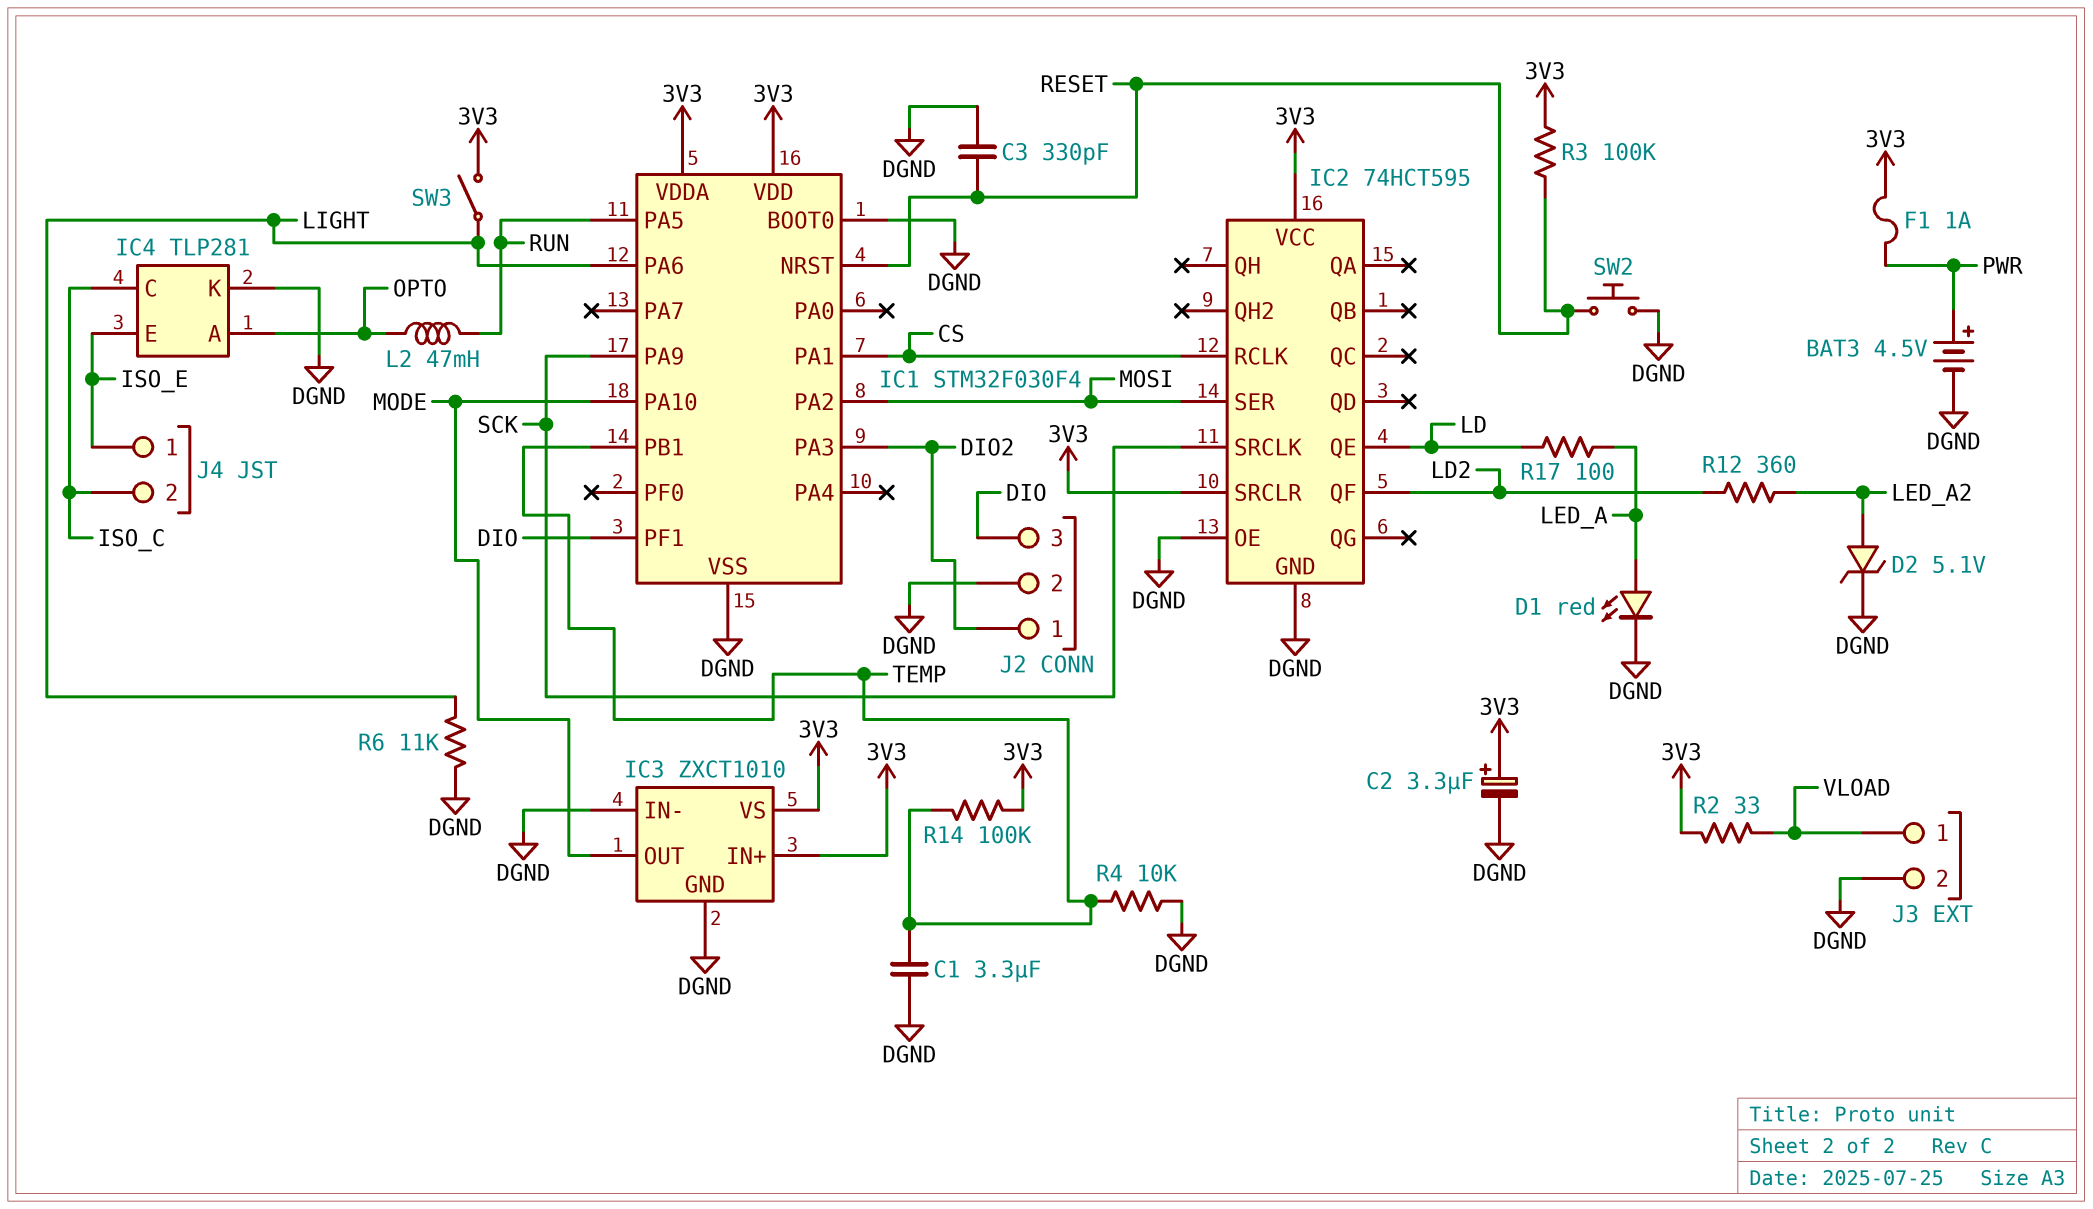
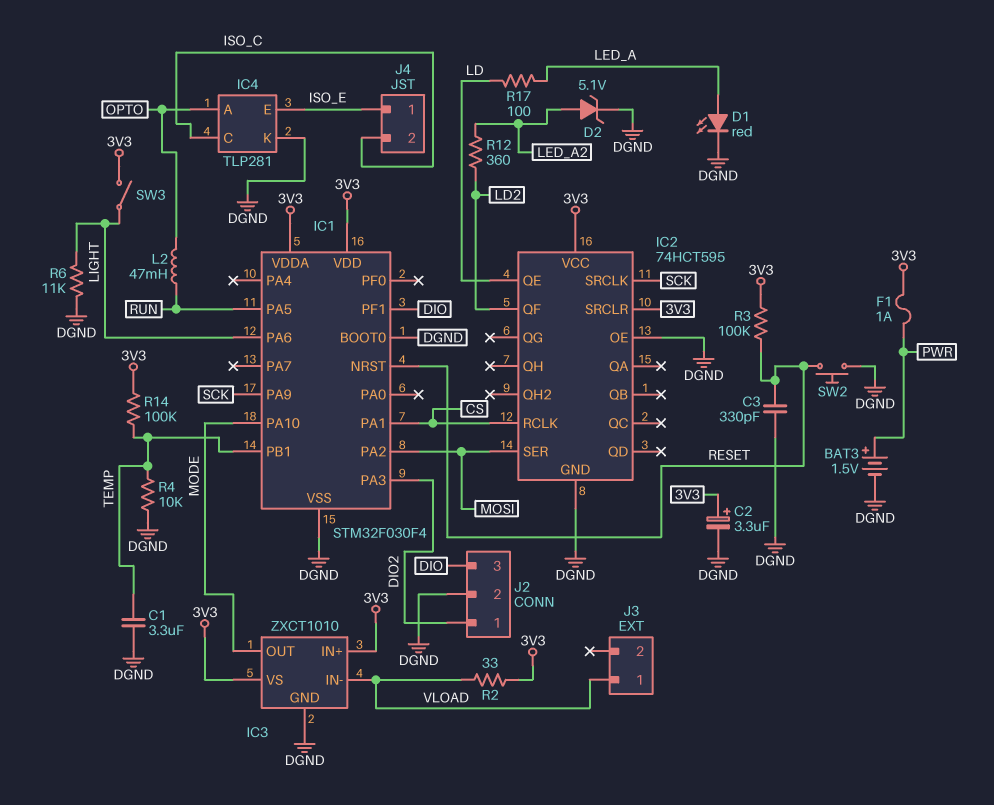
BAT3: 4.5V (plus PWR, minus DGND) -> 1.5V (plus PWR, minus DGND)
IC3 pin IN-: DGND -> VLOAD
J3 pin 2: DGND -> none

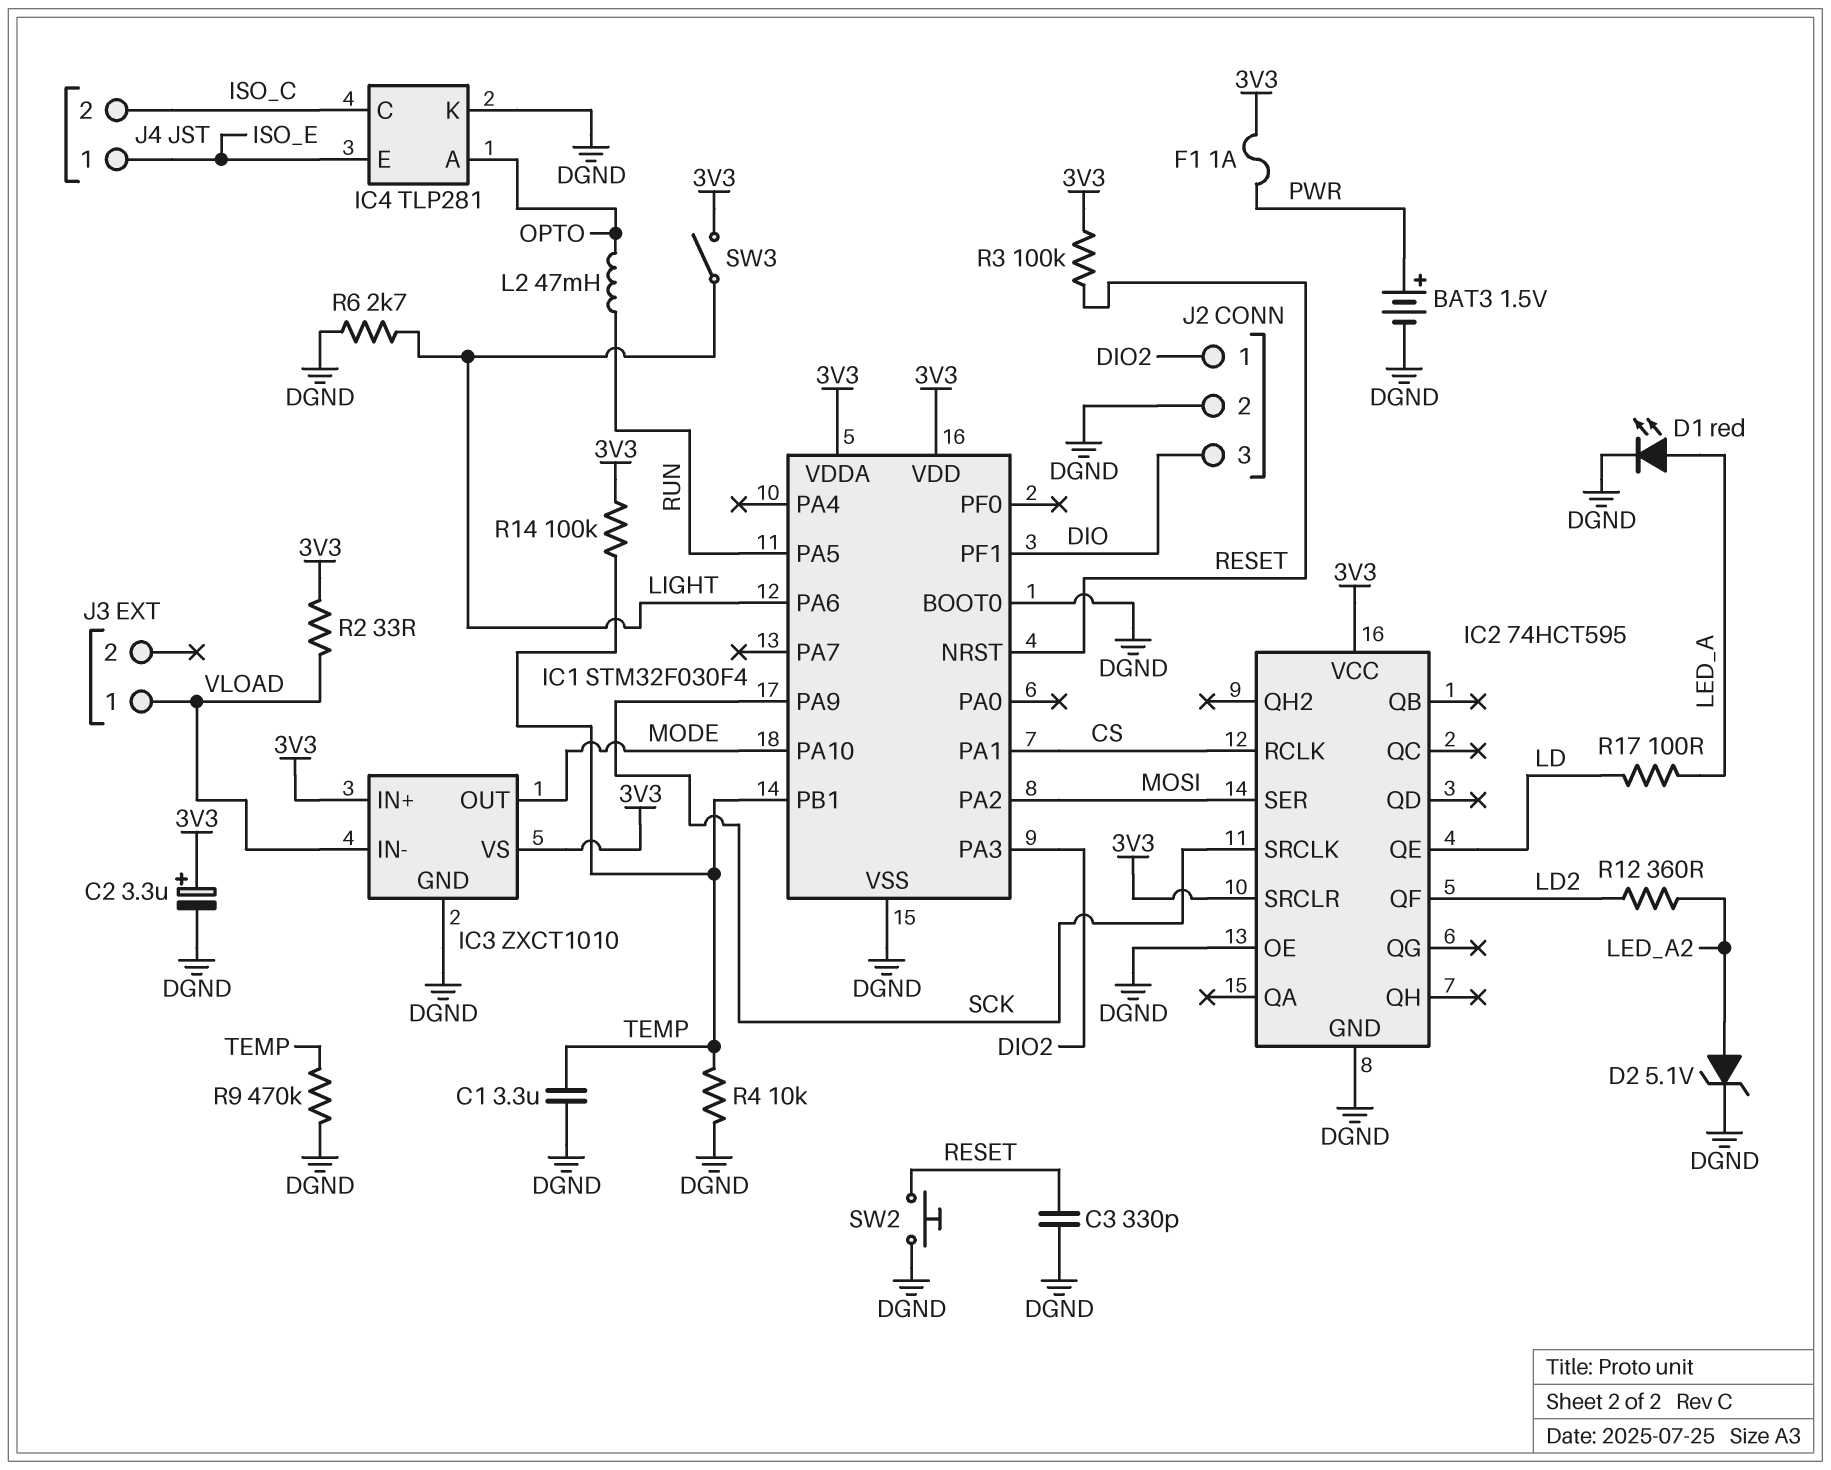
R6: 11k (DGND, LIGHT) -> 2.7k (DGND, LIGHT)
R9: none -> 470k (DGND, TEMP)

